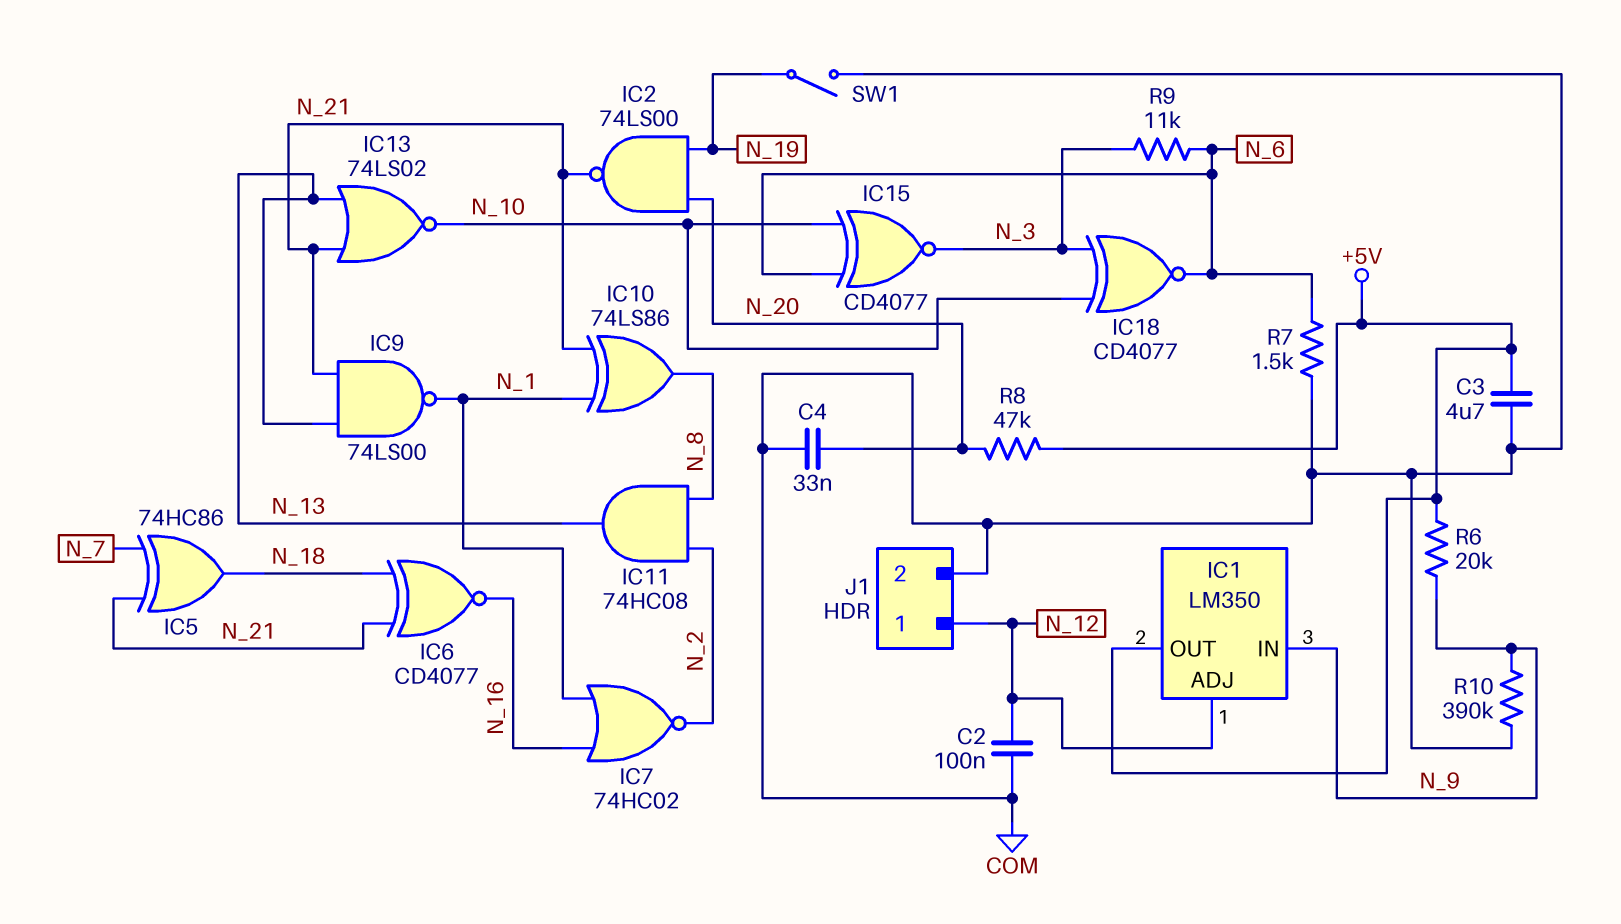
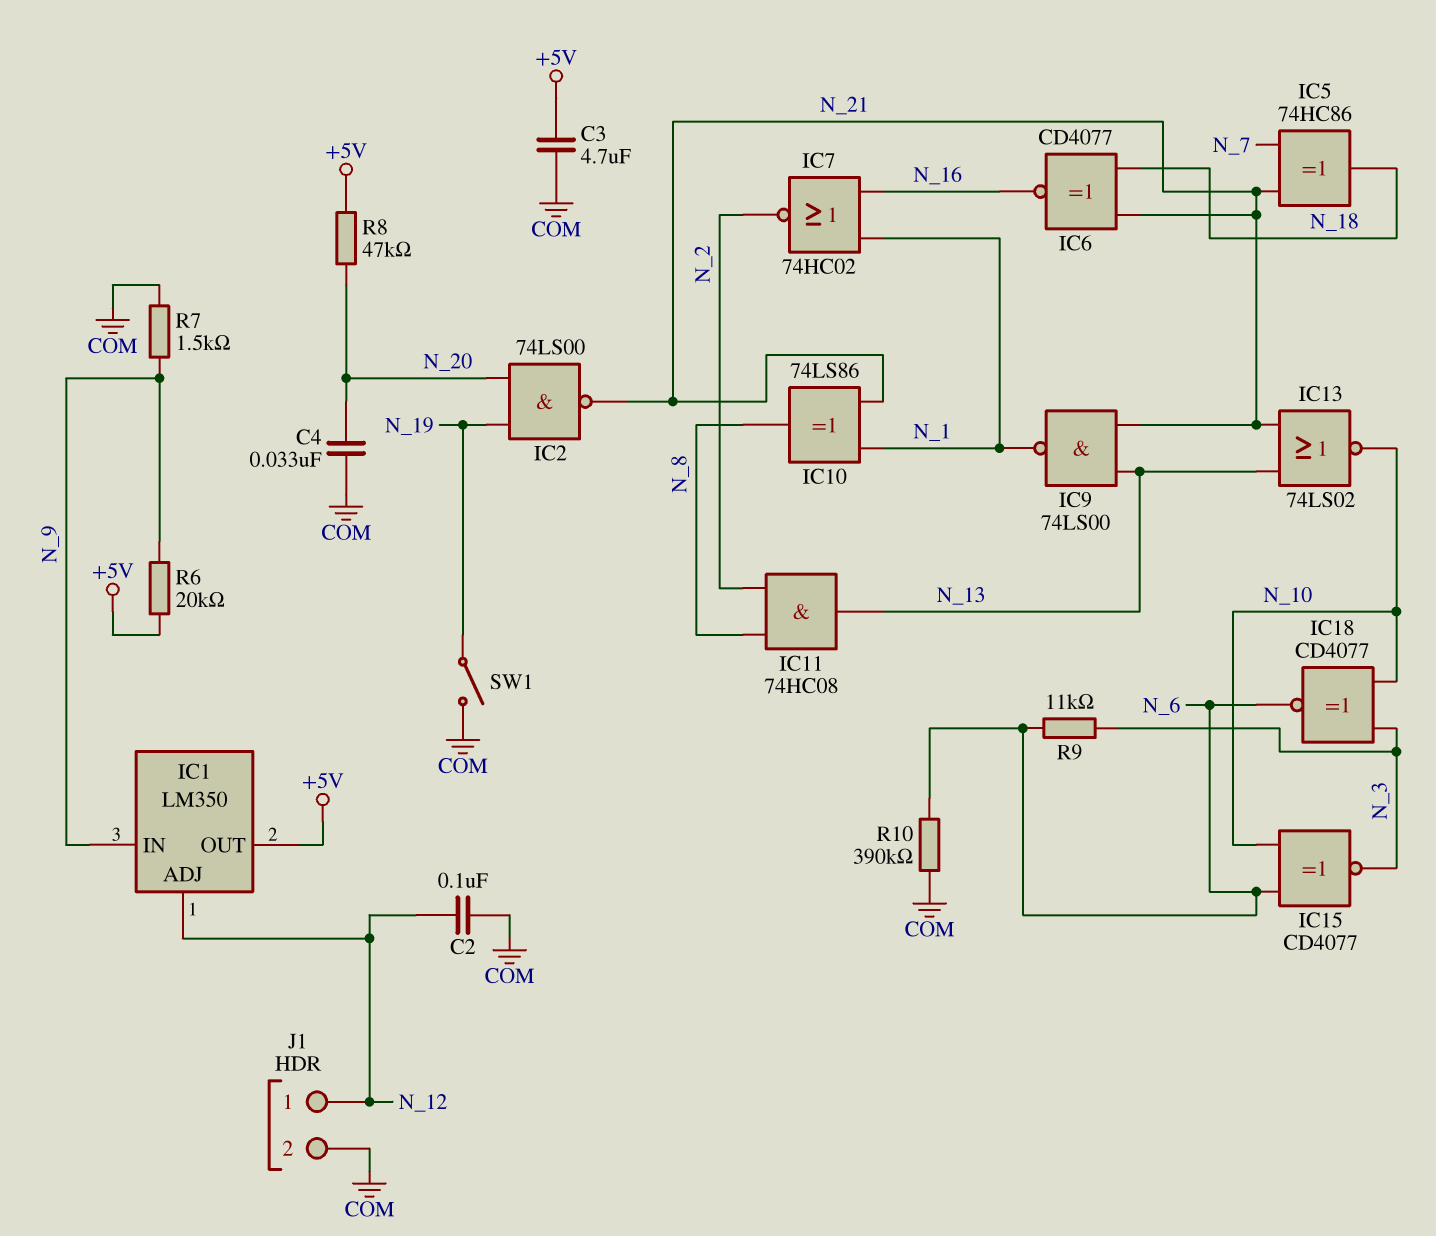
R7: 1.5k (COM, N_6) -> 1.5k (COM, N_9)
R10: 390k (COM, N_9) -> 390k (COM, N_6)

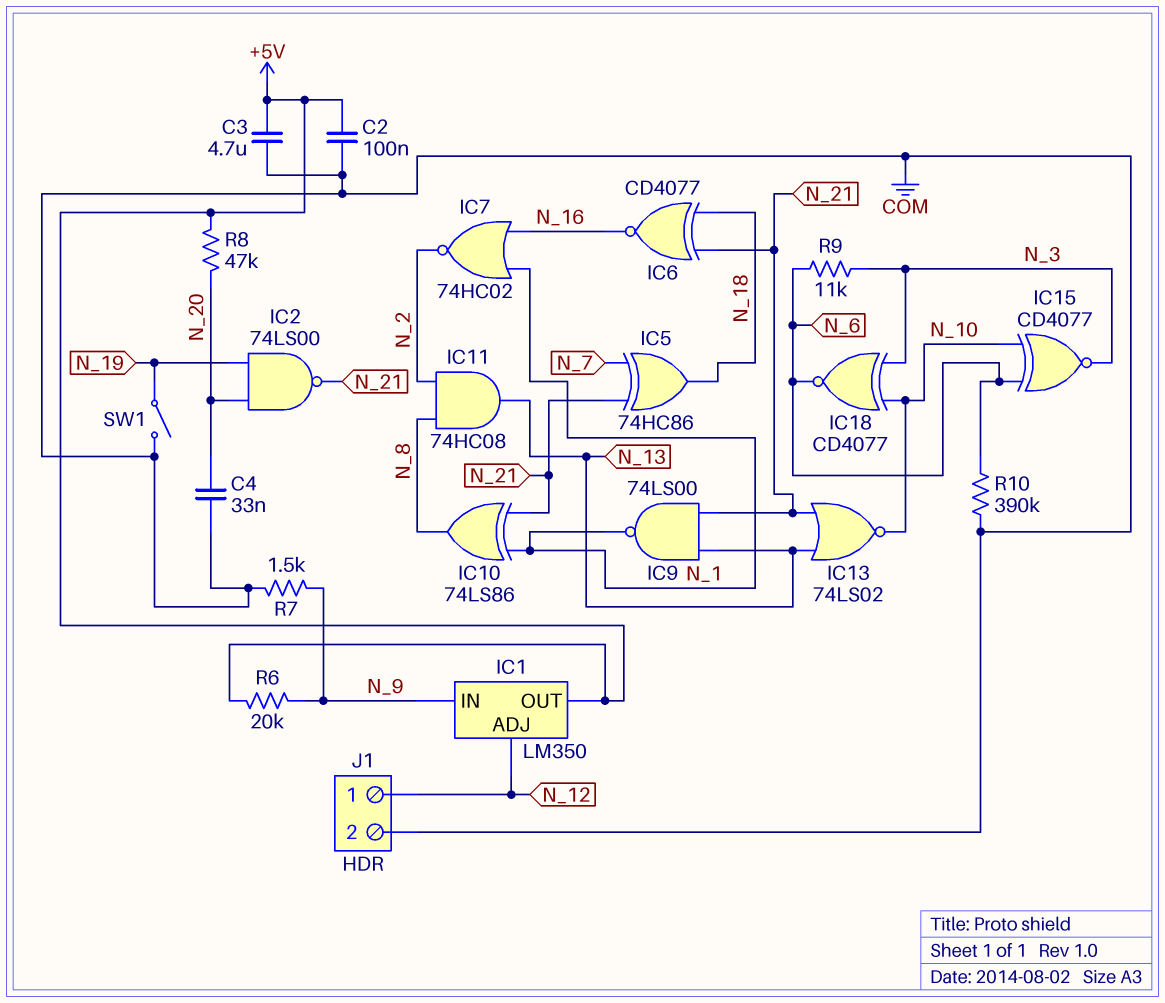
C2: 100nF (COM, N_12) -> 100nF (+5V, COM)

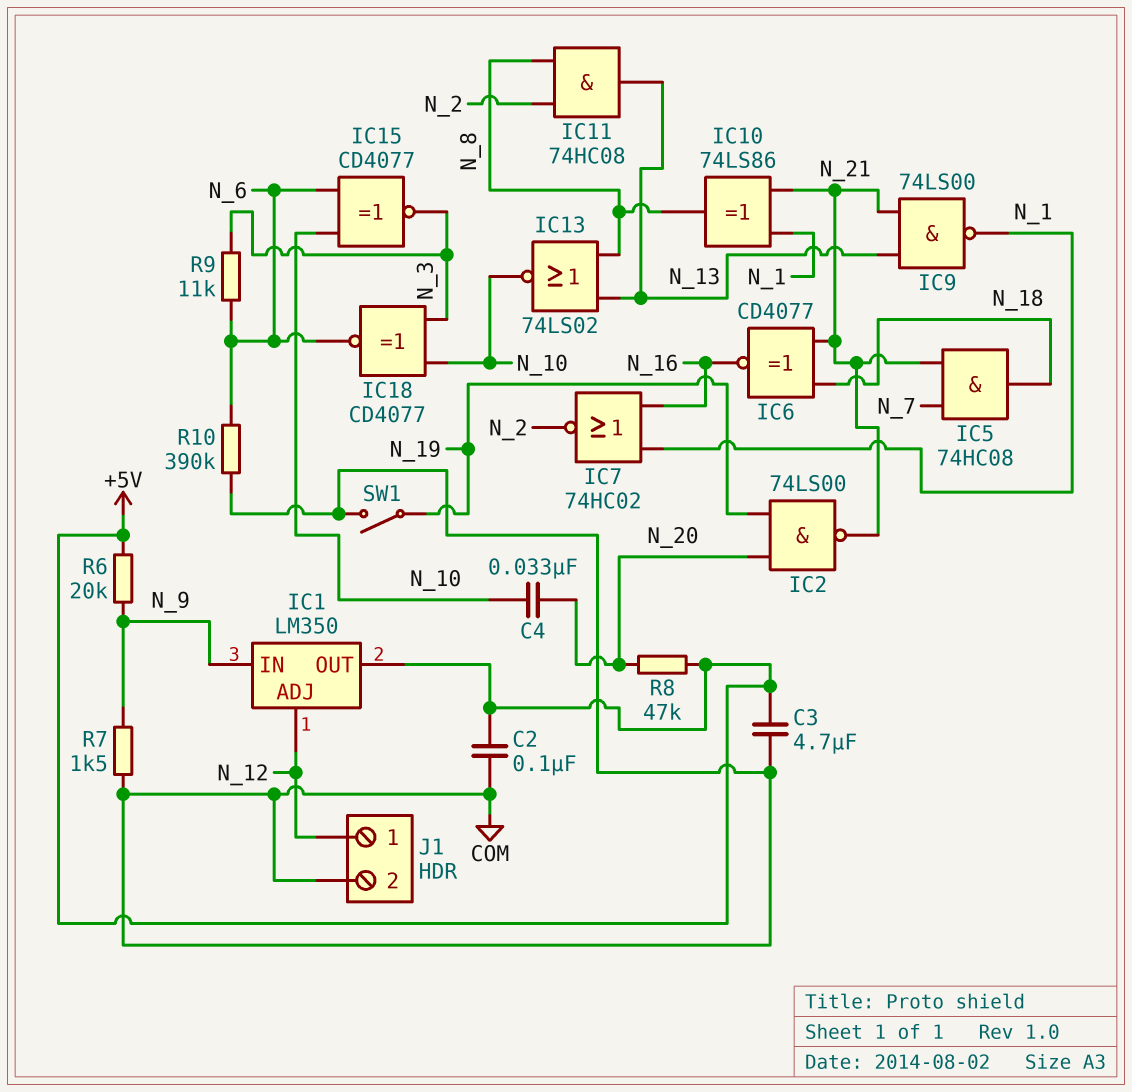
C4: 33nF (COM, N_20) -> 33nF (N_10, N_20)
IC5: XOR 74HC86 (in N_7, in N_21, out N_18) -> AND 74HC08 (in N_7, in N_21, out N_18)
IC13: NOR 74LS02 (in N_13, in N_21, out N_10) -> NOR 74LS02 (in N_8, in N_13, out N_10)

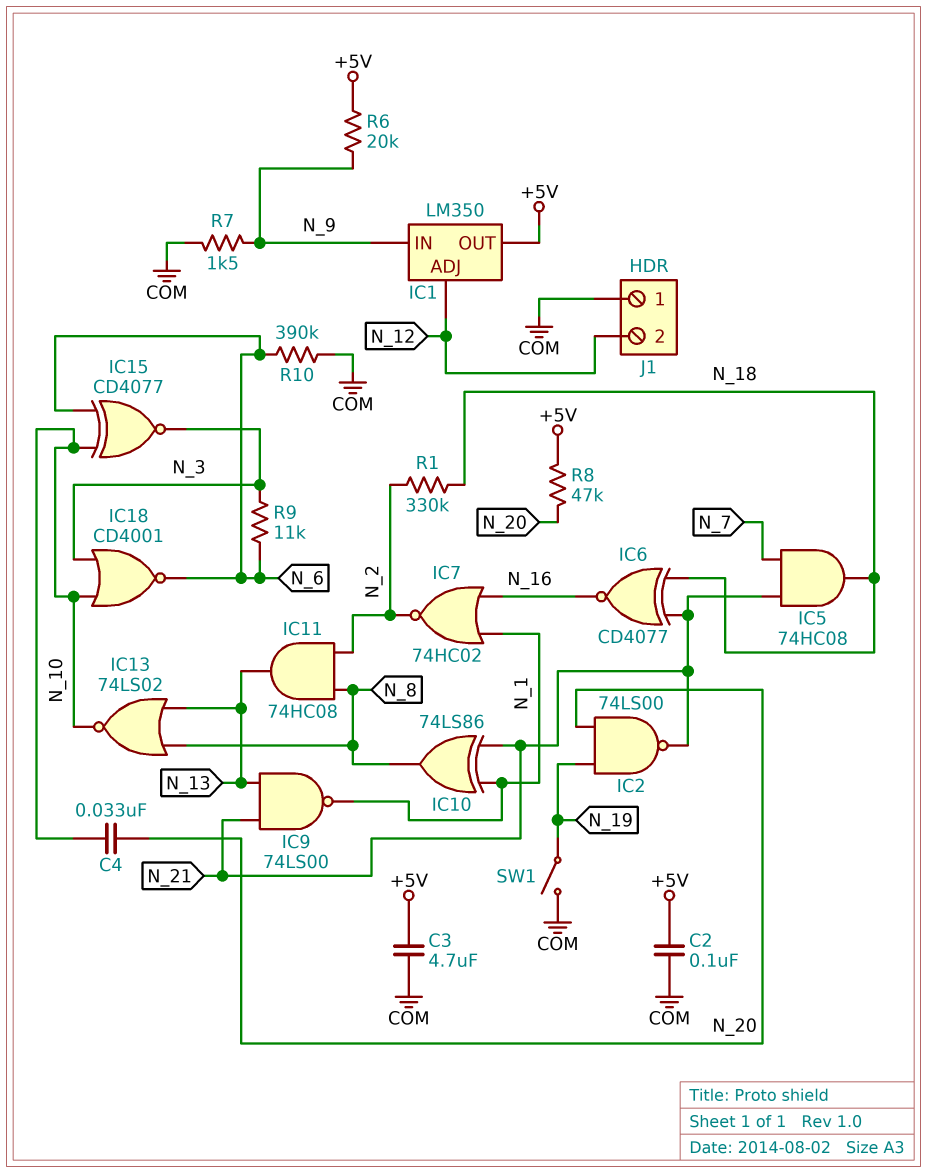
IC18: XNOR CD4077 (in N_3, in N_10, out N_6) -> NOR CD4001 (in N_3, in N_10, out N_6)
J1 pin 1: N_12 -> COM
J1 pin 2: COM -> N_12
R1: none -> 330k (N_2, N_18)

